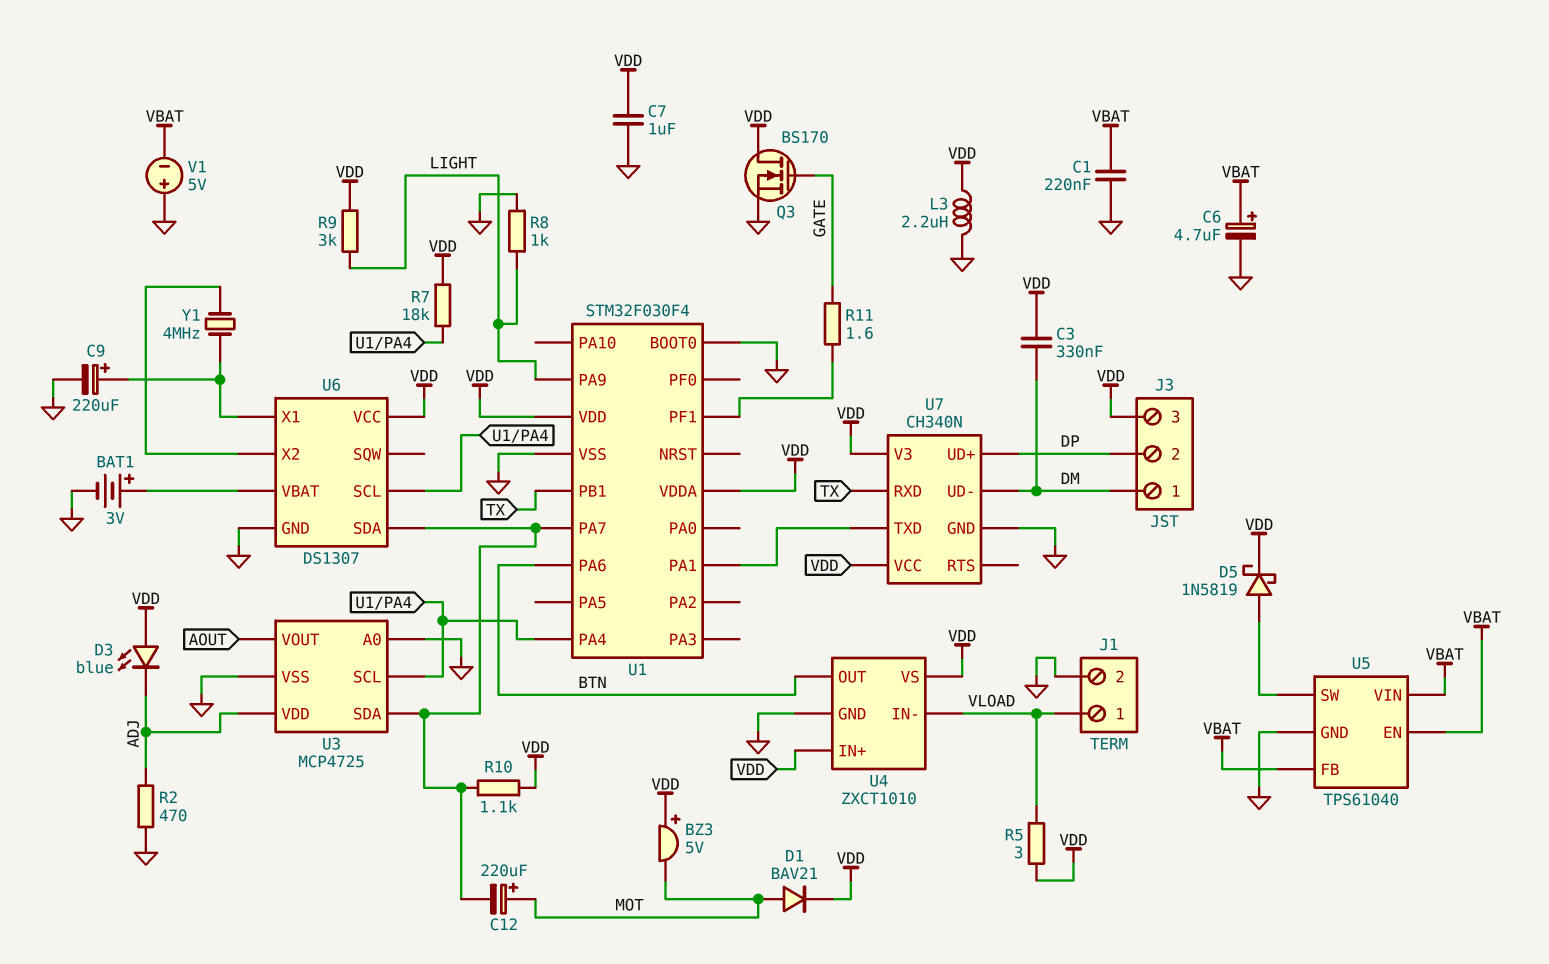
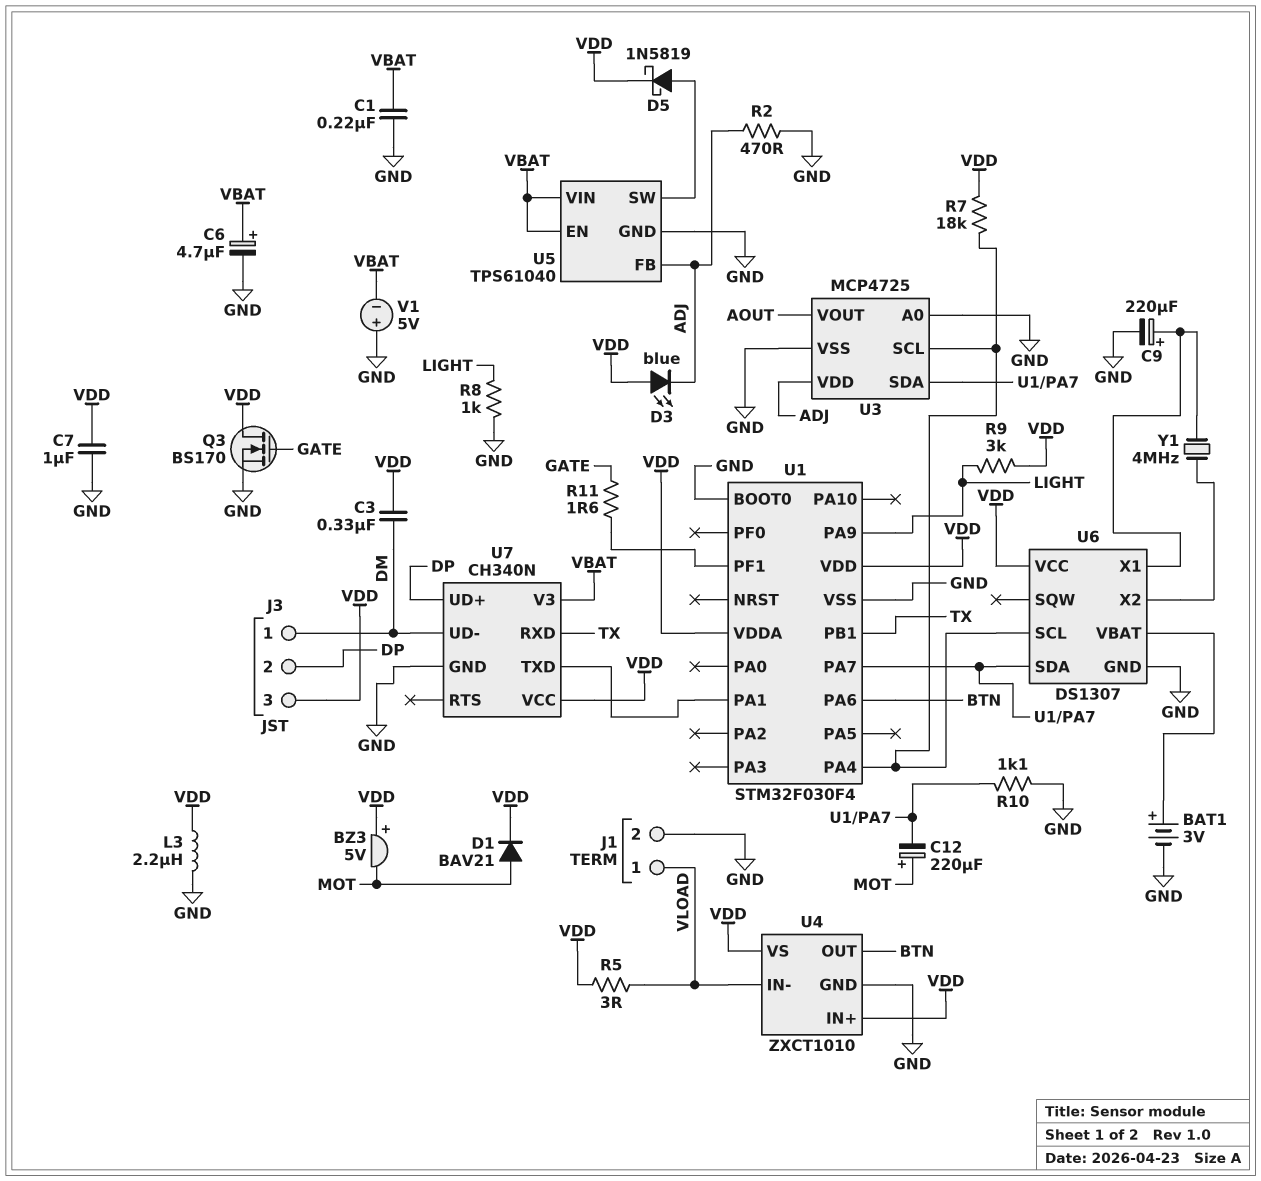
R10: 1.1k (U1/PA7, VDD) -> 1.1k (GND, U1/PA7)
U5 pin FB: VBAT -> ADJ
U7 pin V3: VDD -> VBAT

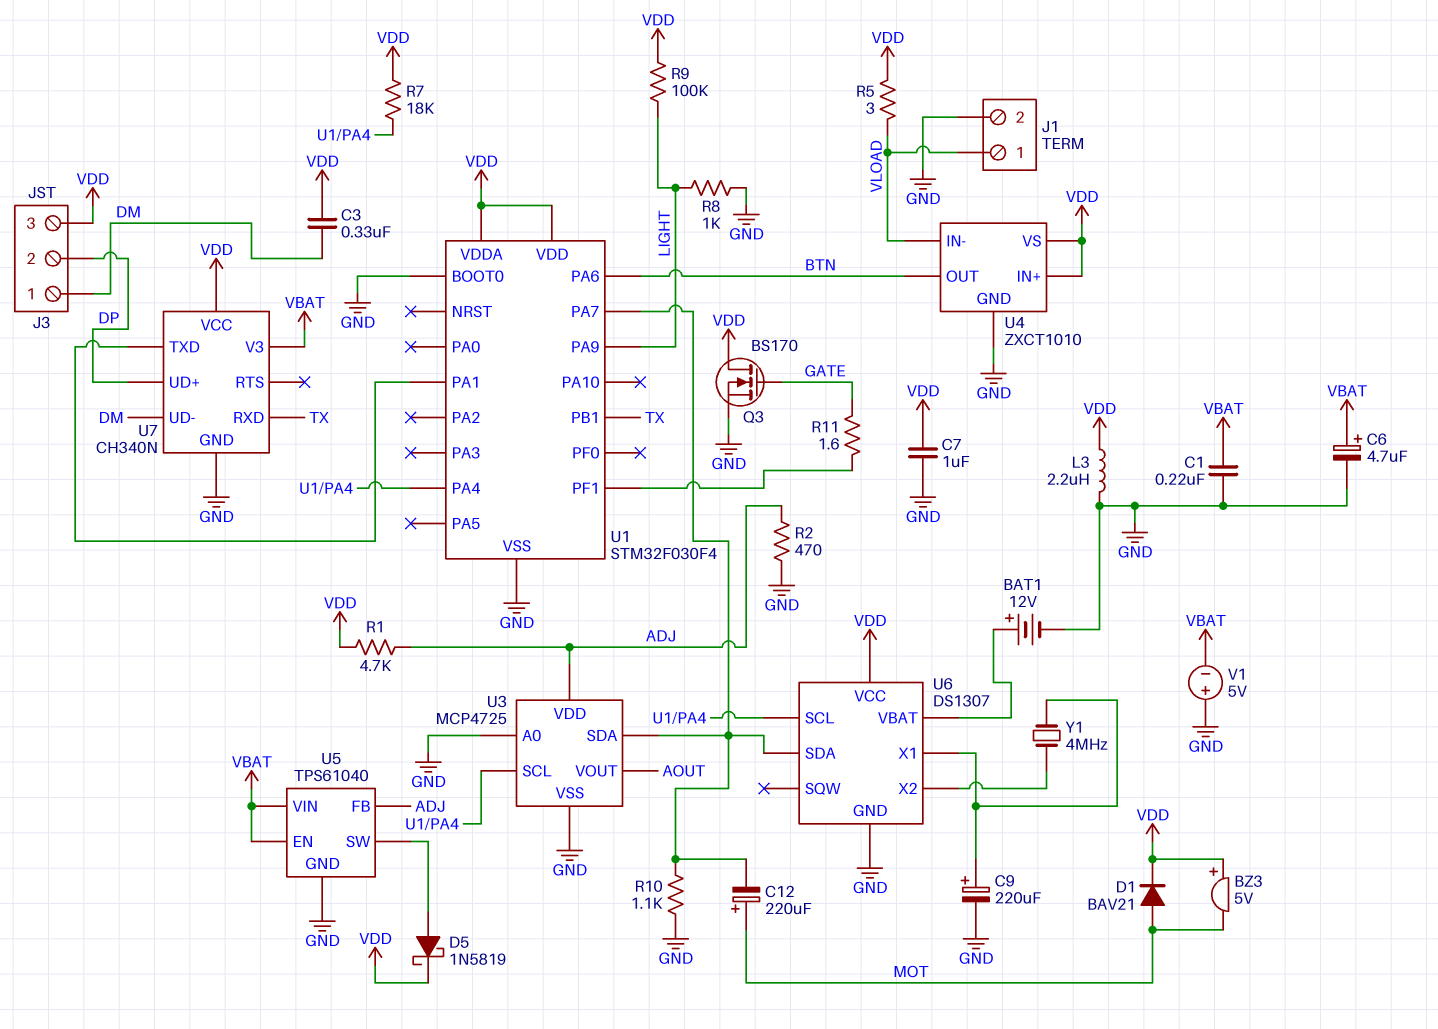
BAT1: 3V (plus U6/VBAT, minus GND) -> 12V (plus U6/VBAT, minus GND)
D3: LED blue (A VDD, K ADJ) -> none
R1: none -> 4.7k (ADJ, VDD)
R9: 3k (LIGHT, VDD) -> 100k (LIGHT, VDD)

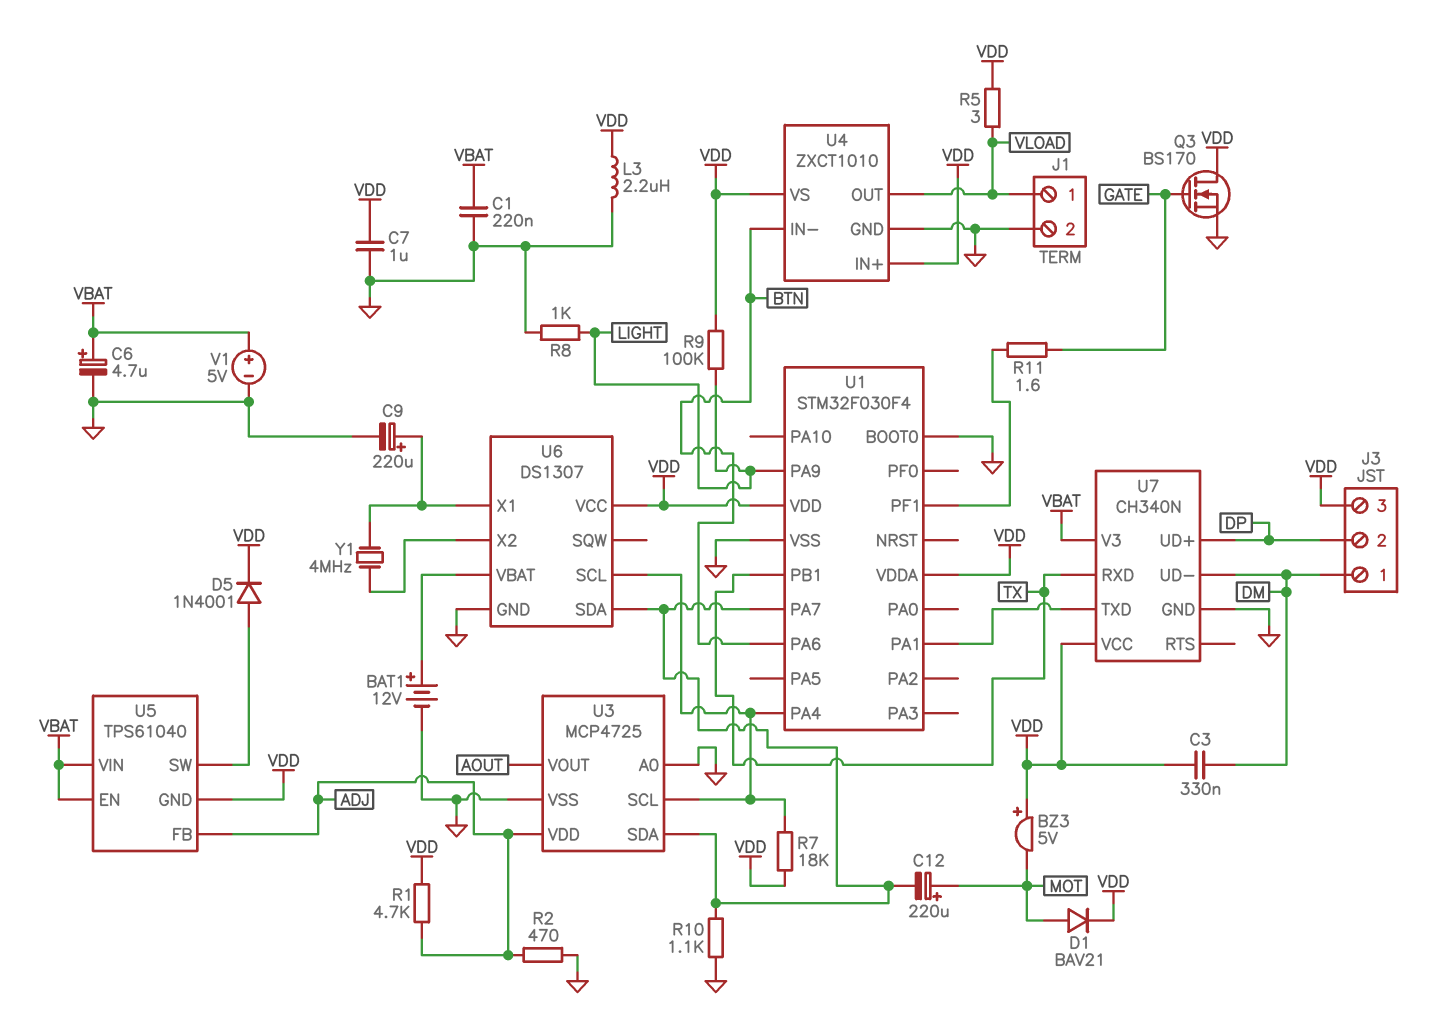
D5: schottky 1N5819 (A U5/SW, K VDD) -> diode 1N4001 (A U5/SW, K VDD)
U4 pin IN-: VLOAD -> BTN
U4 pin OUT: BTN -> VLOAD
U5 pin GND: GND -> VDD
V1: 5V (plus GND, minus VBAT) -> 5V (plus VBAT, minus GND)

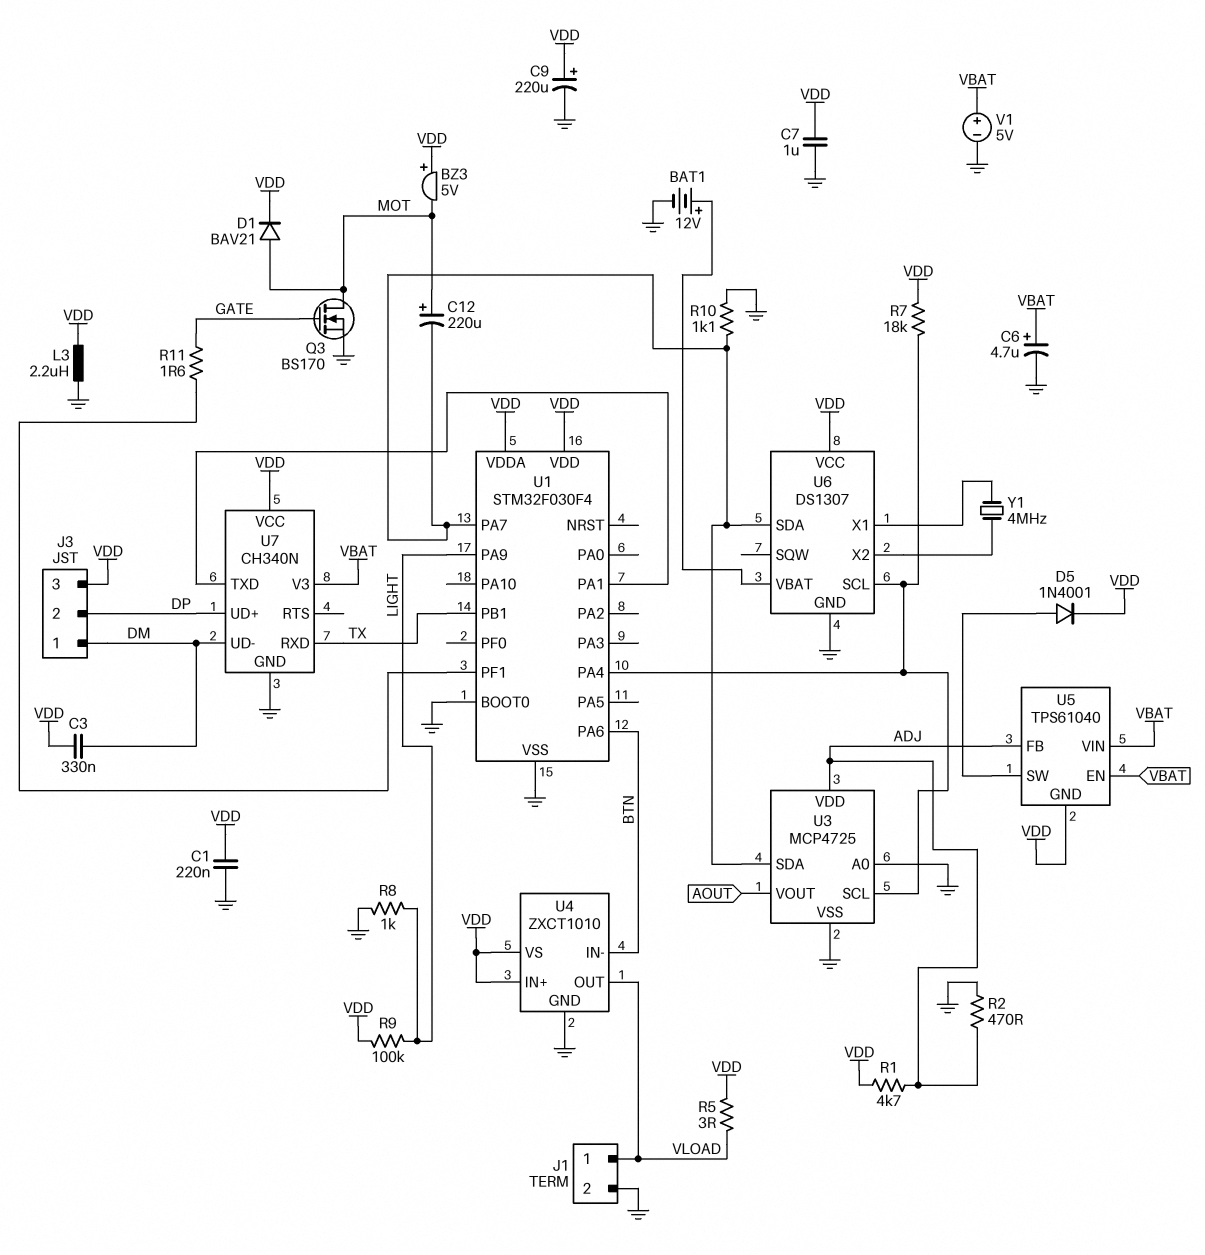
C1: 220nF (GND, VBAT) -> 220nF (GND, VDD)
C9: 220uF (plus U6/X1, minus GND) -> 220uF (plus VDD, minus GND)
Q3: NMOS BS170 (G GATE, D VDD, S GND) -> NMOS BS170 (G GATE, D MOT, S GND)

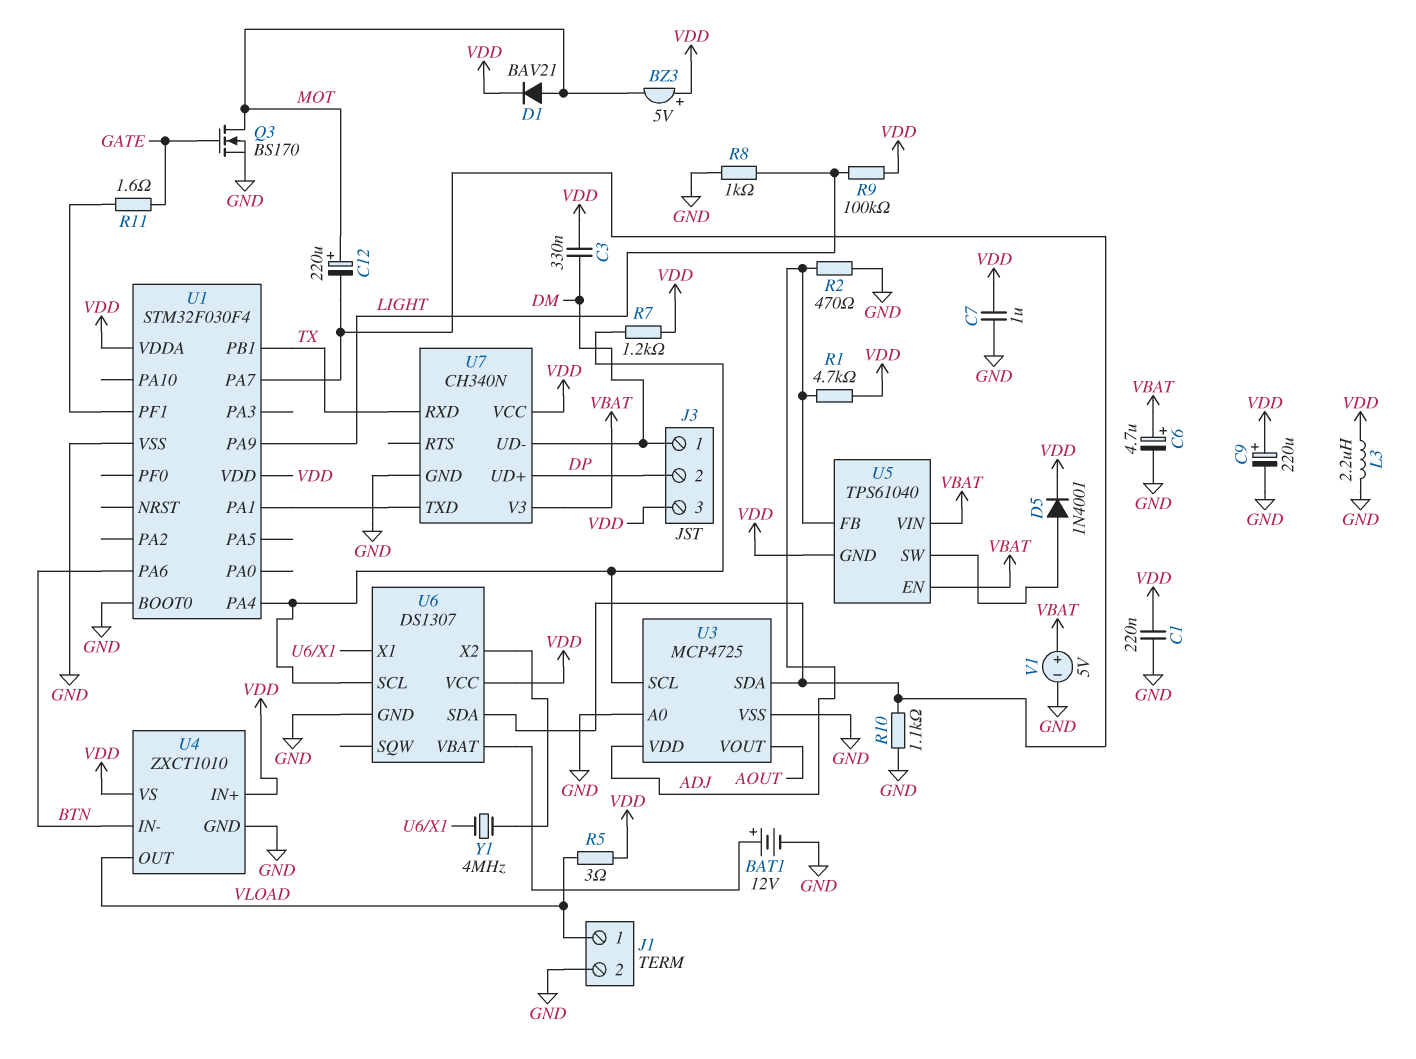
R7: 18k (U1/PA4, VDD) -> 1.2k (U1/PA4, VDD)

